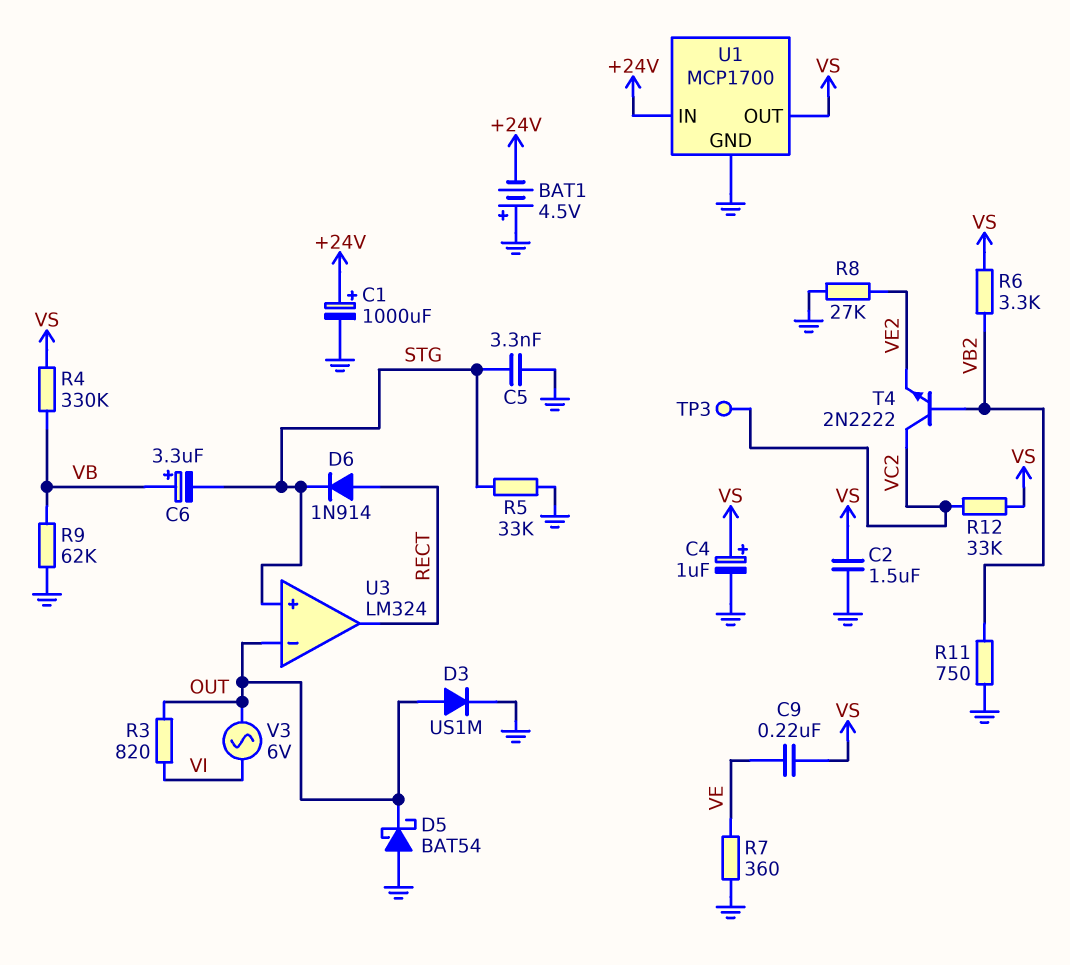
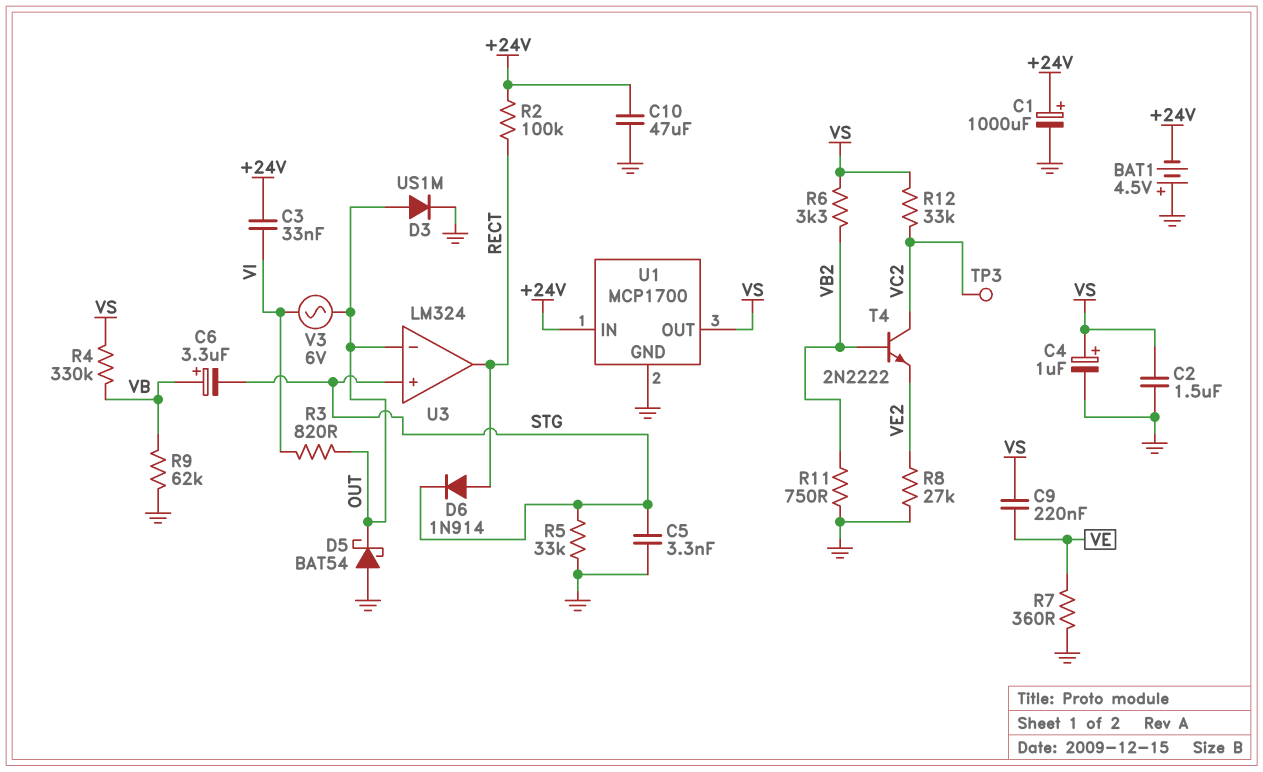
C3: none -> 33nF (+24V, VI)
C10: none -> 47uF (+24V, GND)
R2: none -> 100k (+24V, RECT)

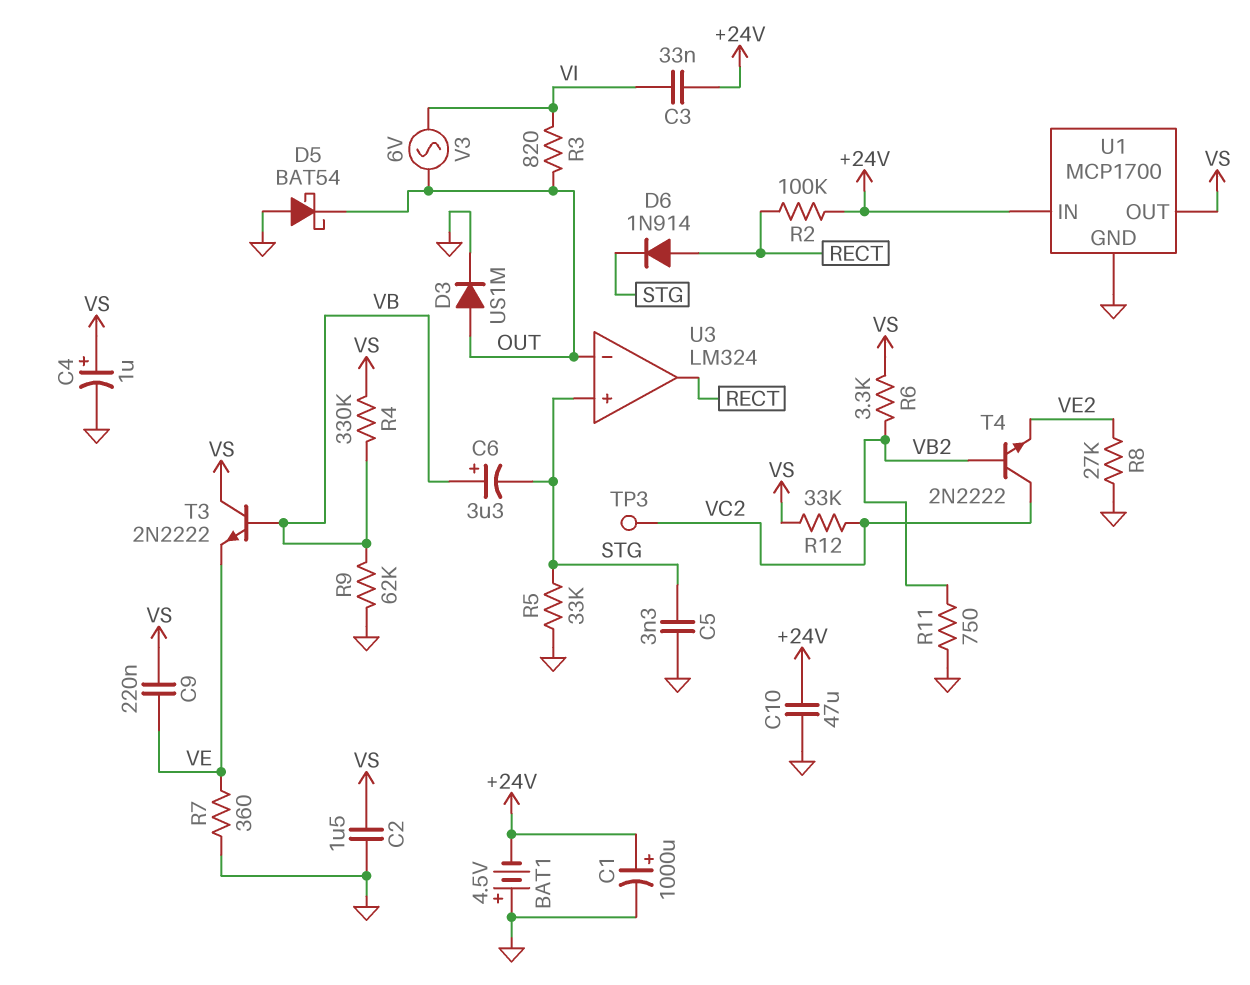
T3: none -> NPN 2N2222 (B VB, C VS, E VE)

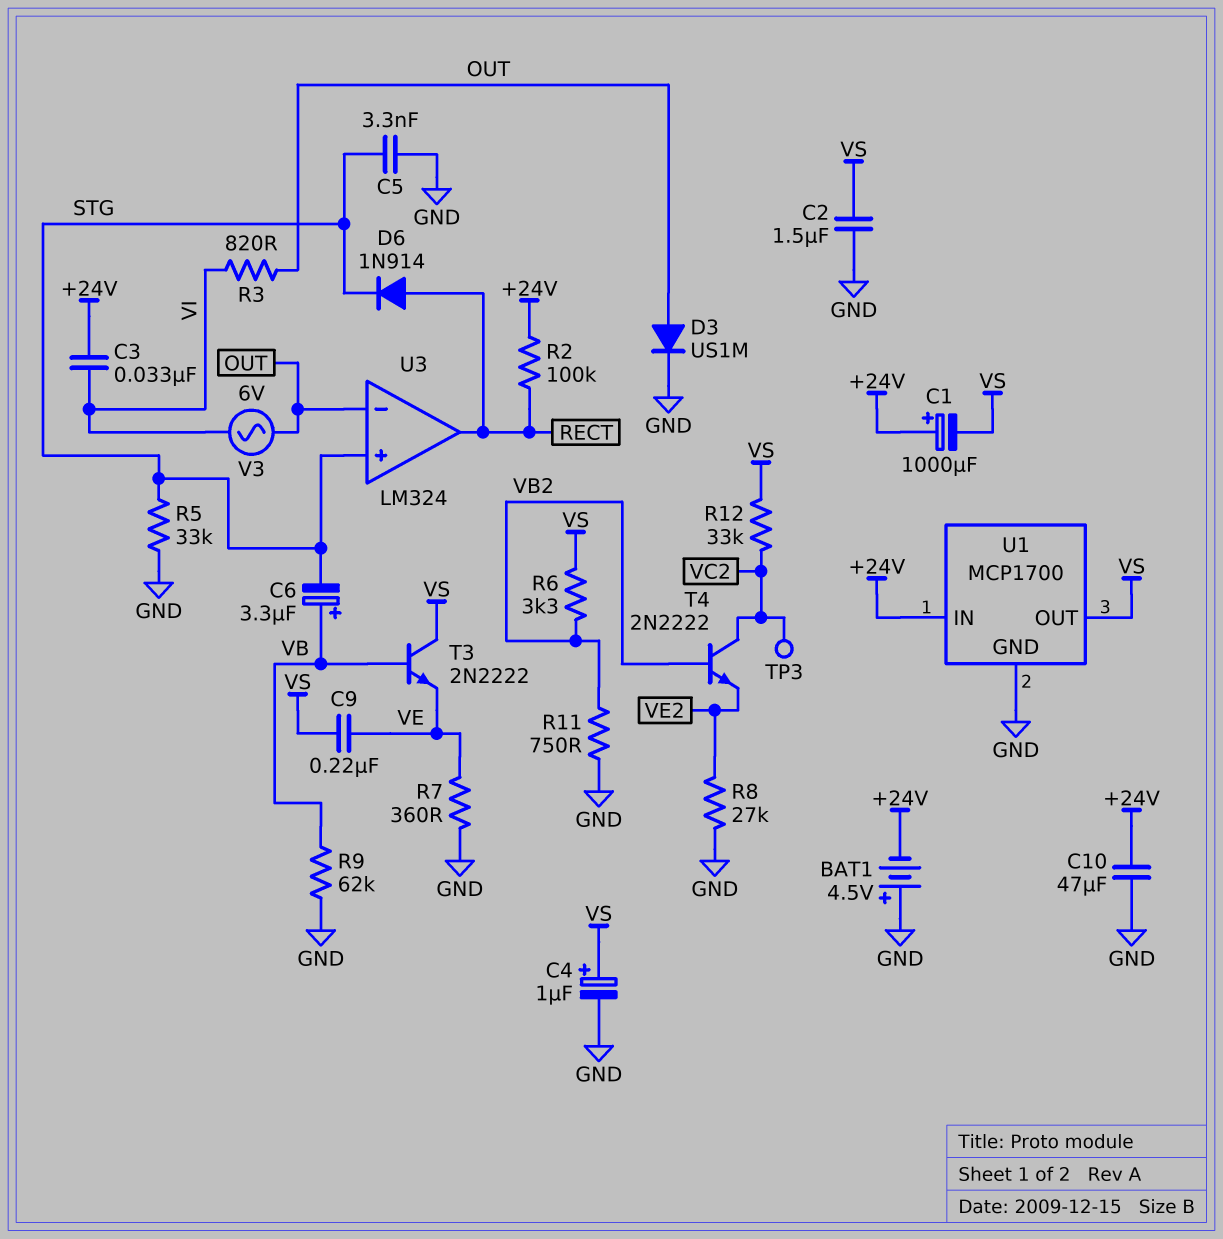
C1: 1000uF (plus +24V, minus GND) -> 1000uF (plus +24V, minus VS)
D5: schottky BAT54 (A GND, K OUT) -> none
R4: 330k (VB, VS) -> none

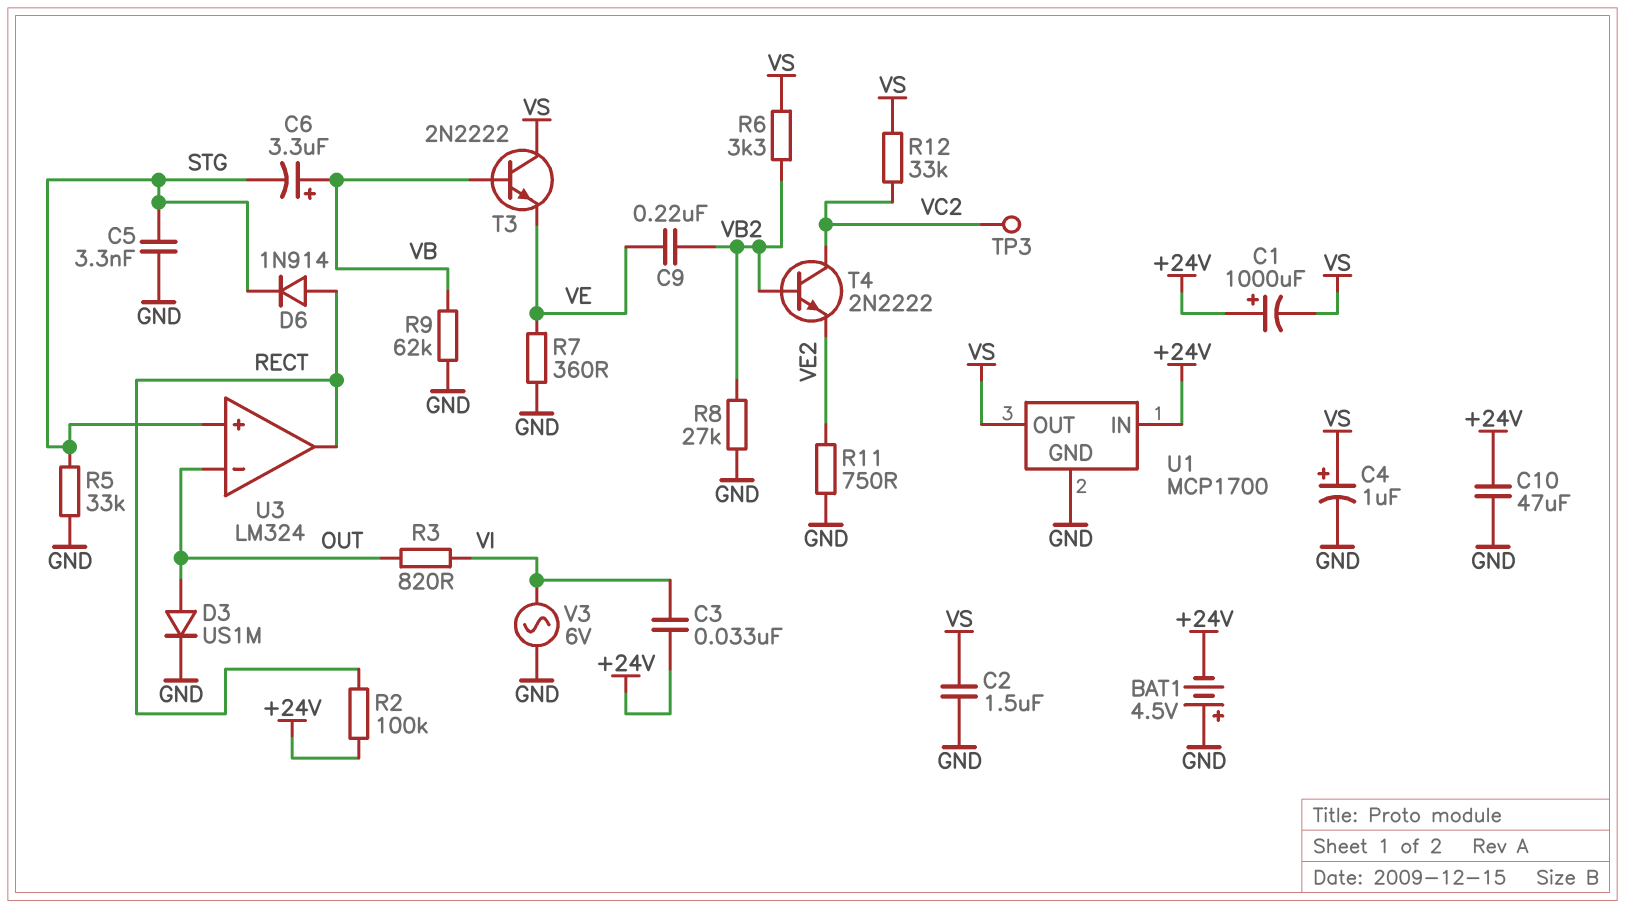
C9: 220nF (VE, VS) -> 220nF (VB2, VE)
R8: 27k (GND, VE2) -> 27k (GND, VB2)
R11: 750 (GND, VB2) -> 750 (GND, VE2)
V3: AC 6V (OUT, VI) -> AC 6V (GND, VI)

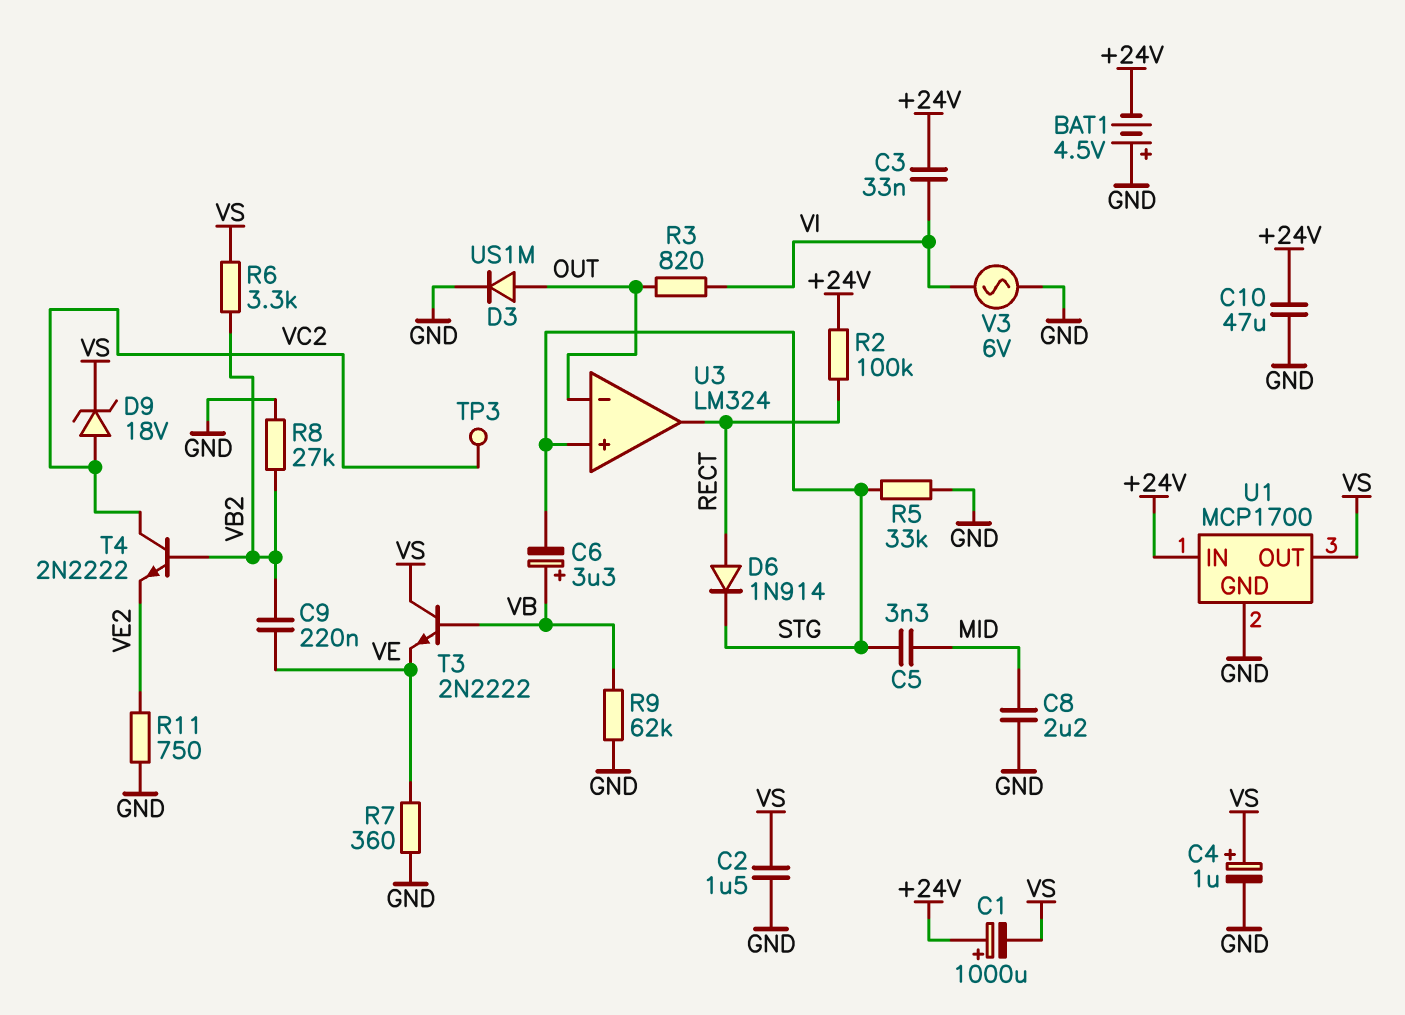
C5: 3.3nF (GND, STG) -> 3.3nF (MID, STG)
C8: none -> 2.2uF (GND, MID)
D9: none -> zener 18V (A VC2, K VS)
R12: 33k (VC2, VS) -> none

